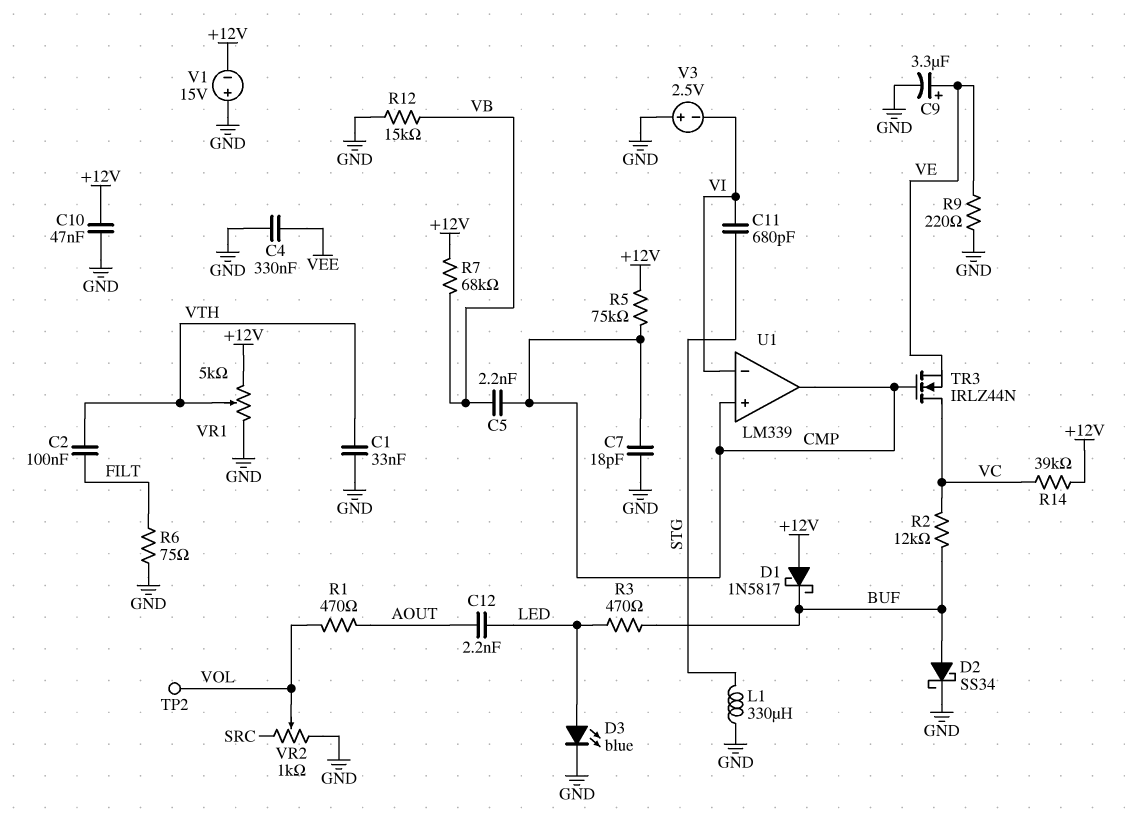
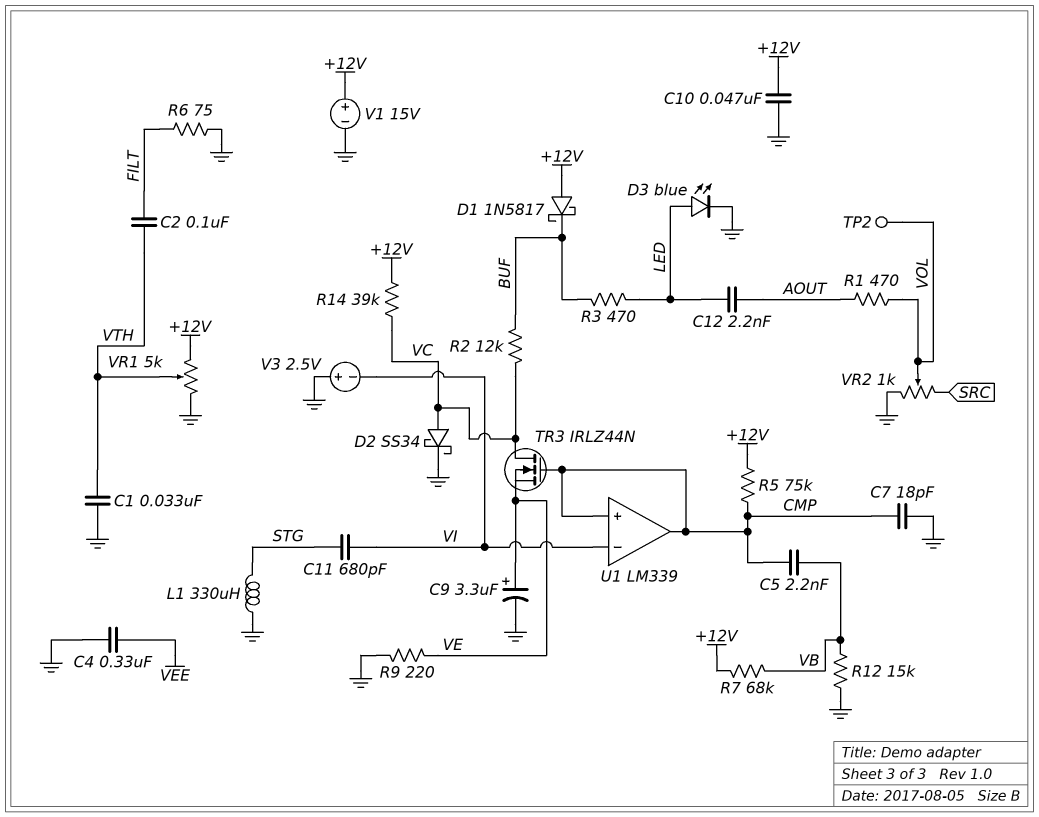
D2: schottky SS34 (A BUF, K GND) -> schottky SS34 (A VC, K GND)
V1: 15V (plus GND, minus +12V) -> 15V (plus +12V, minus GND)

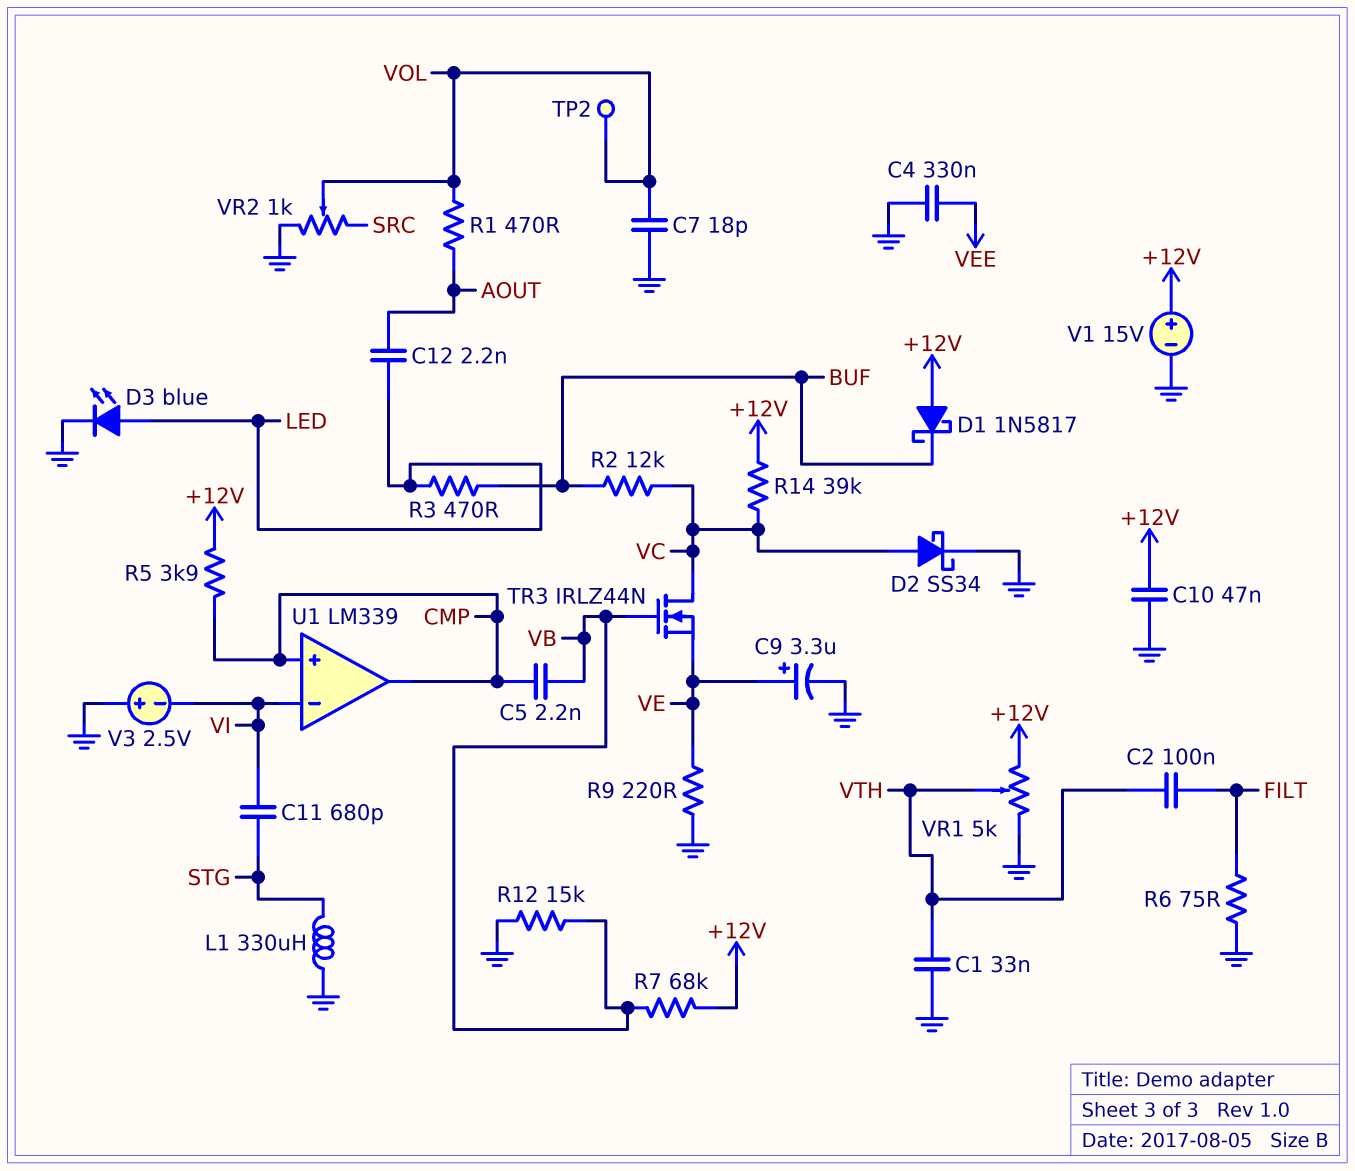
C7: 18pF (CMP, GND) -> 18pF (GND, VOL)
R5: 75k (+12V, CMP) -> 3.9k (+12V, CMP)
TR3: NMOS IRLZ44N (G CMP, D VC, S VE) -> NMOS IRLZ44N (G VB, D VC, S VE)

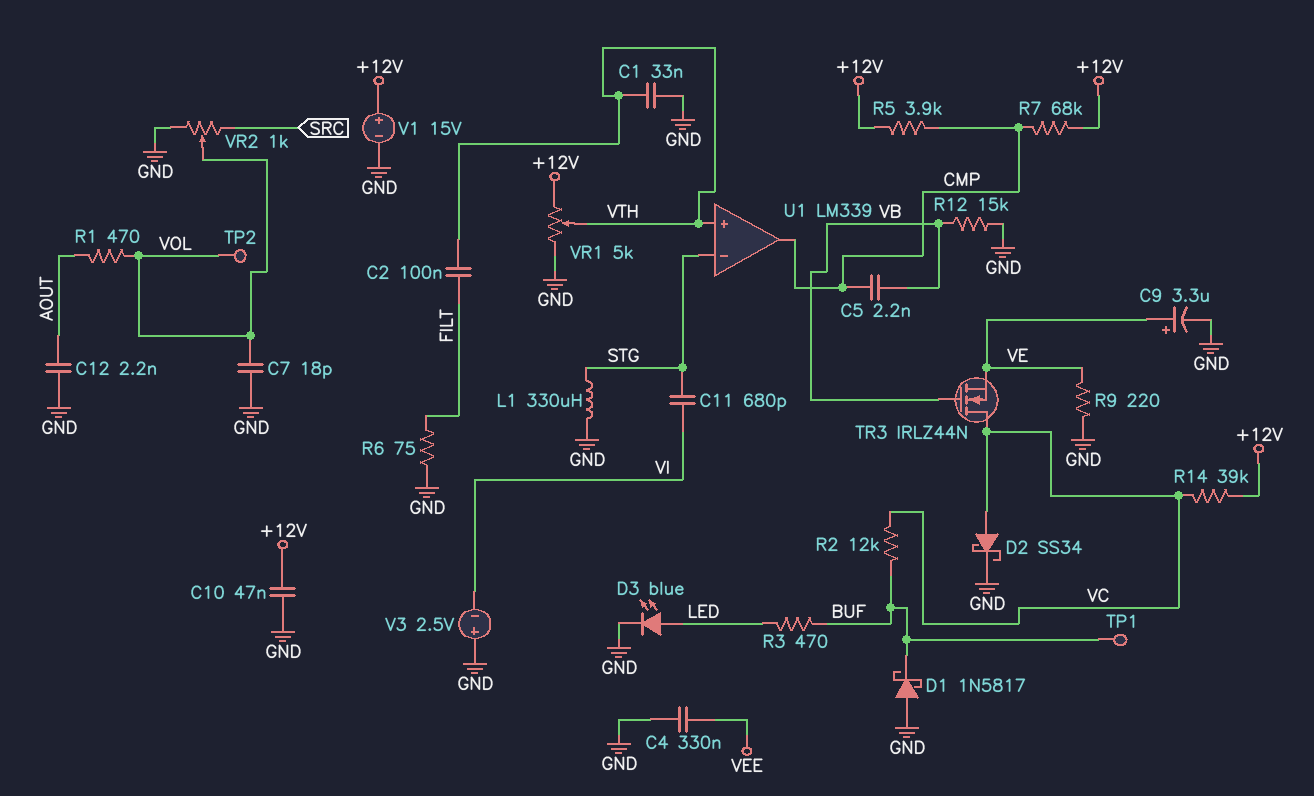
C12: 2.2nF (AOUT, LED) -> 2.2nF (AOUT, GND)
D1: schottky 1N5817 (A +12V, K BUF) -> schottky 1N5817 (A GND, K BUF)
R7: 68k (+12V, VB) -> 68k (+12V, CMP)
TP1: none -> test point (BUF)
U1 pin in+: CMP -> VTH
U1 pin in-: VI -> STG

